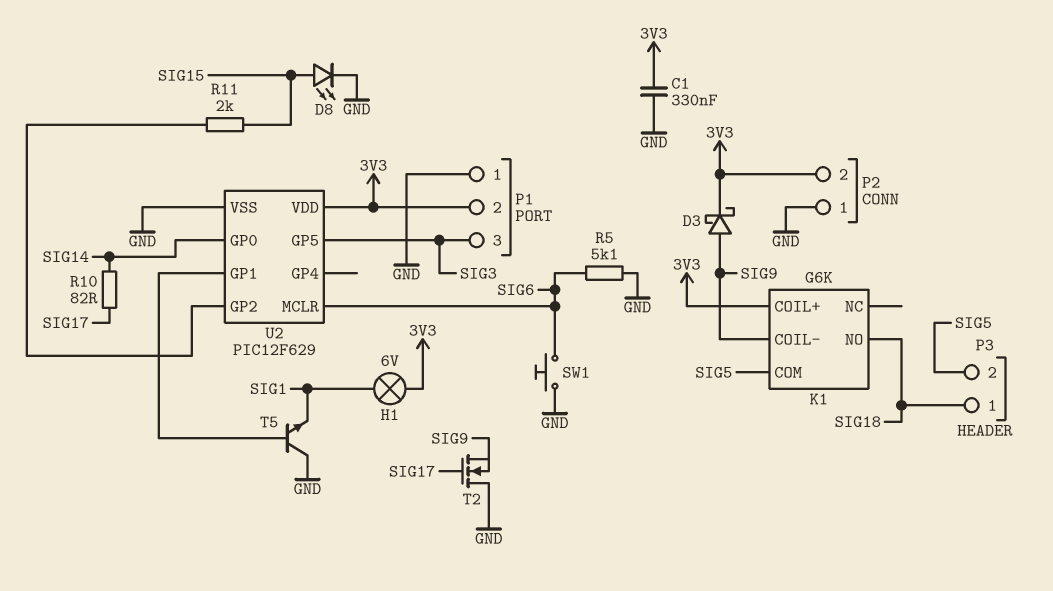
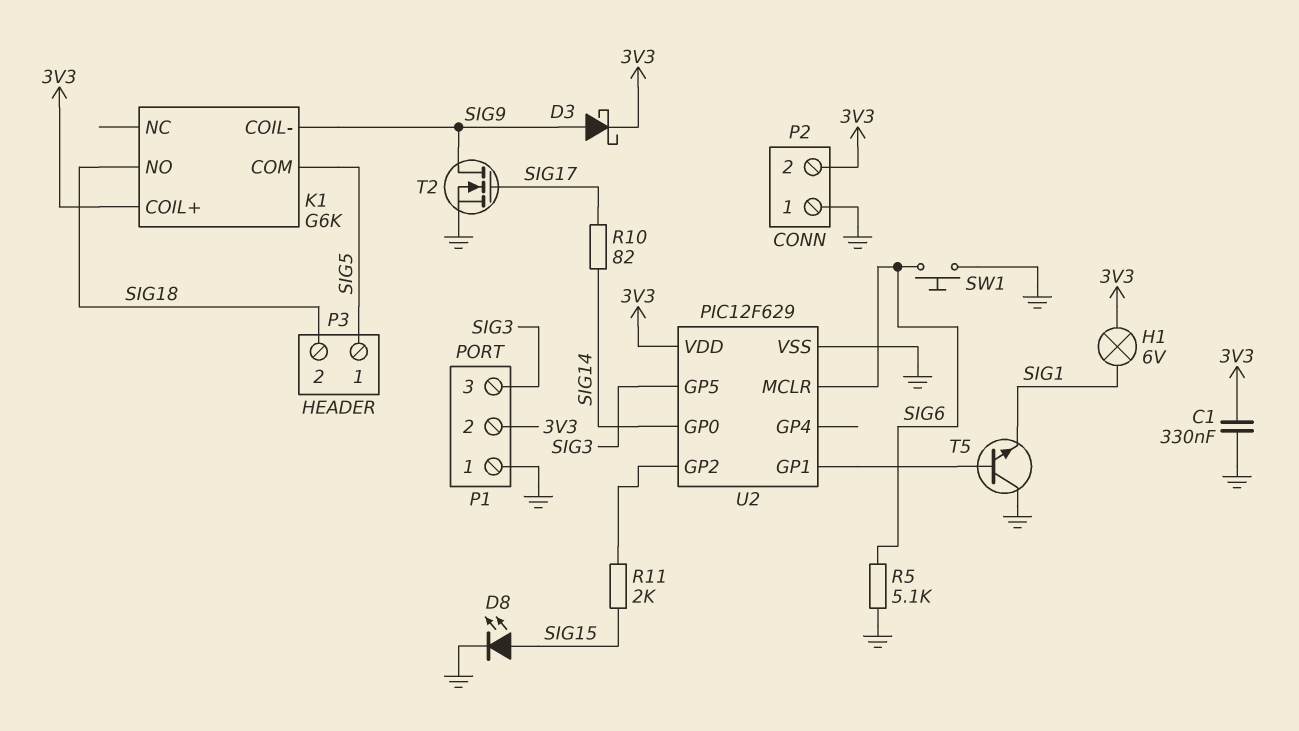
P3 pin 1: SIG18 -> SIG5
P3 pin 2: SIG5 -> SIG18
T2: NMOS (G SIG17, D GND, S SIG9) -> NMOS (G SIG17, D SIG9, S GND)

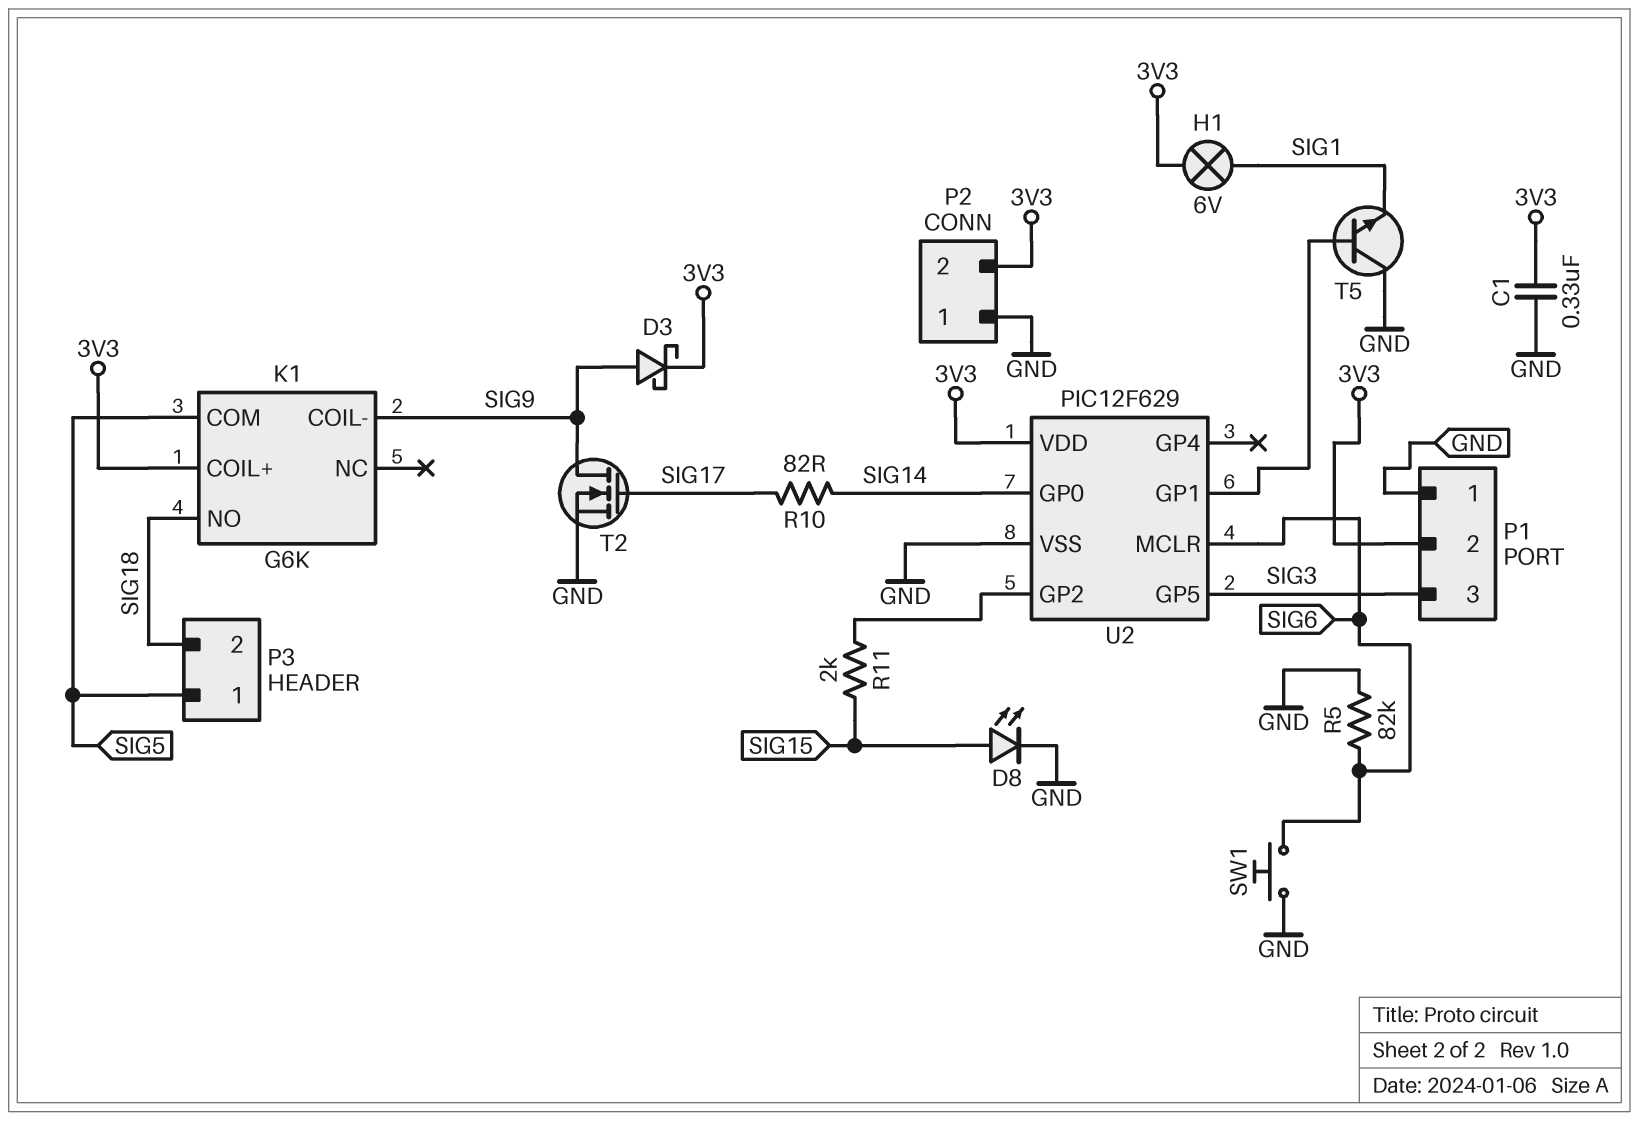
R5: 5.1k (GND, SIG6) -> 82k (GND, SIG6)

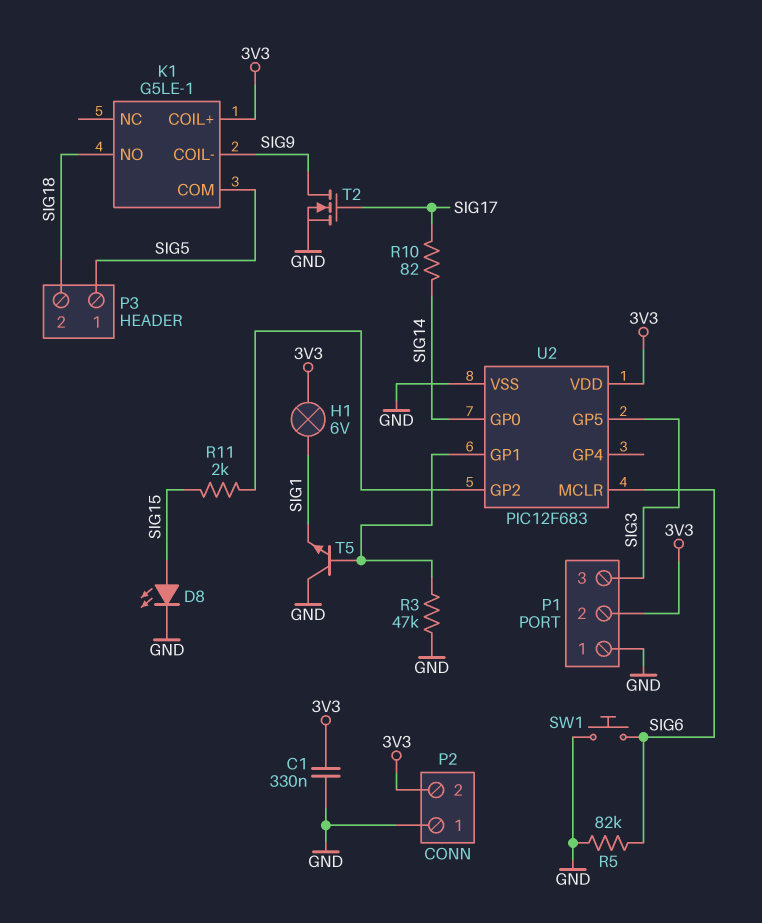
D3: schottky (A SIG9, K 3V3) -> none
K1: G6K -> G5LE-1
R3: none -> 47k (GND, U2/GP1)
U2: PIC12F629 -> PIC12F683

